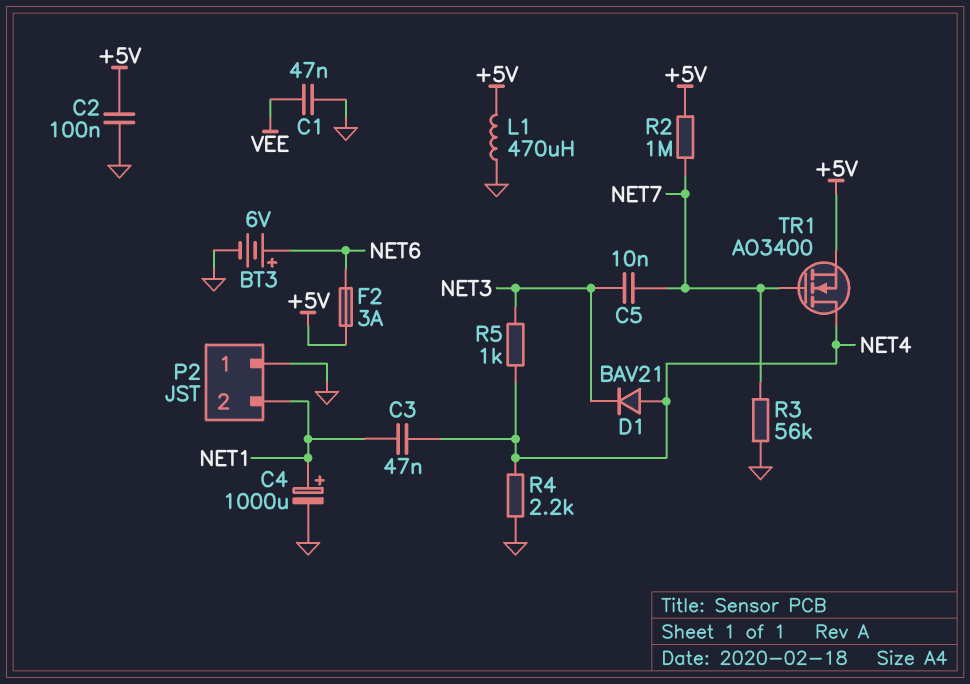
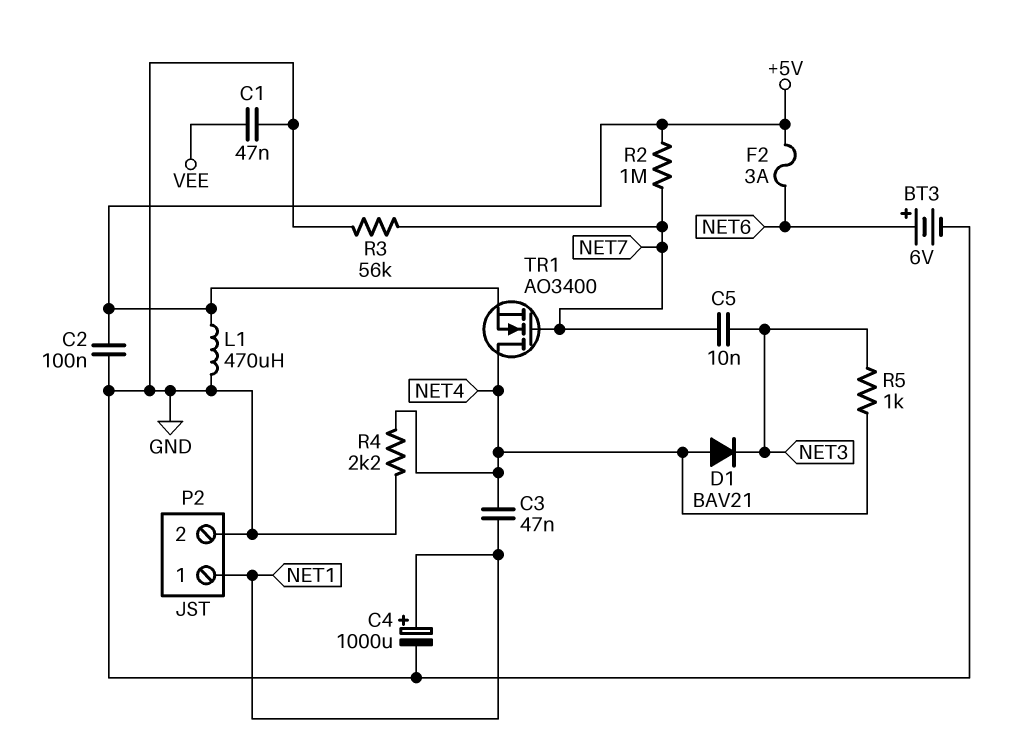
P2 pin 1: GND -> NET1
P2 pin 2: NET1 -> GND

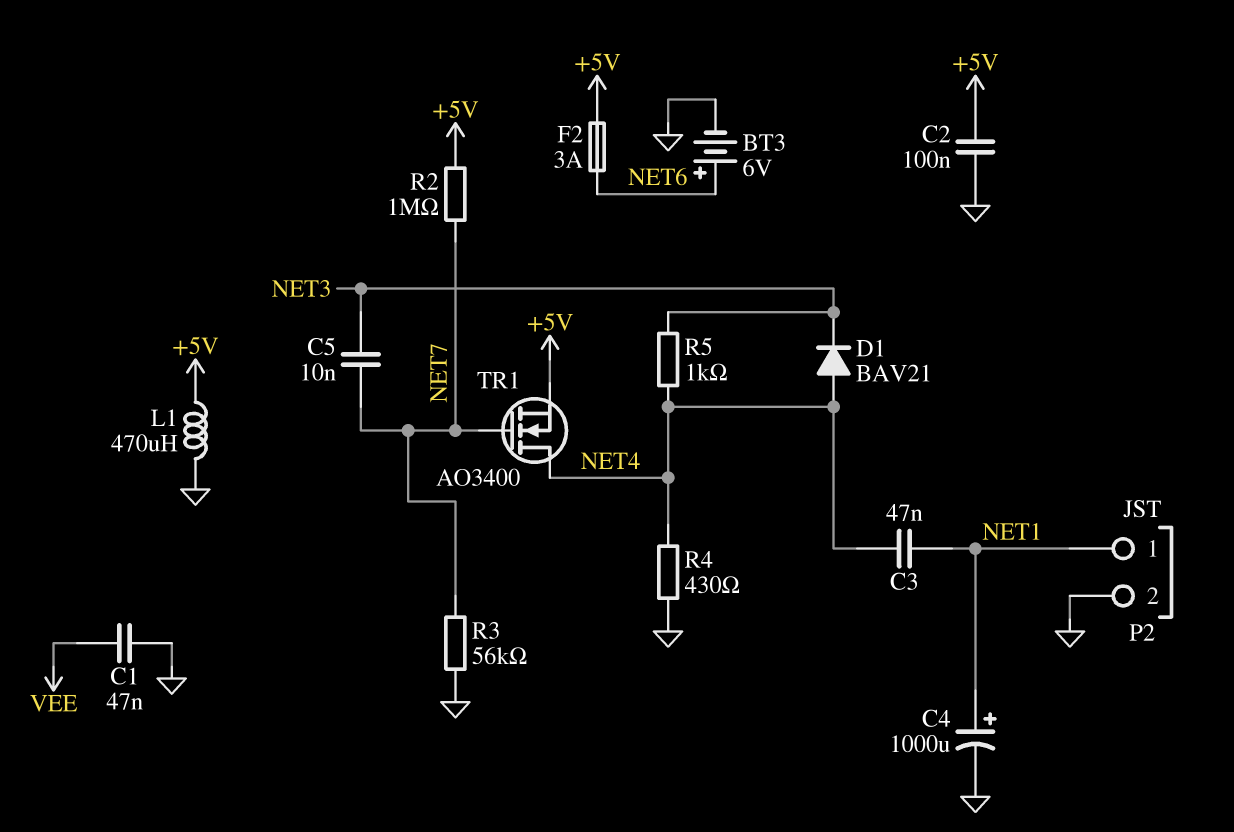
R4: 2.2k (GND, NET4) -> 430 (GND, NET4)

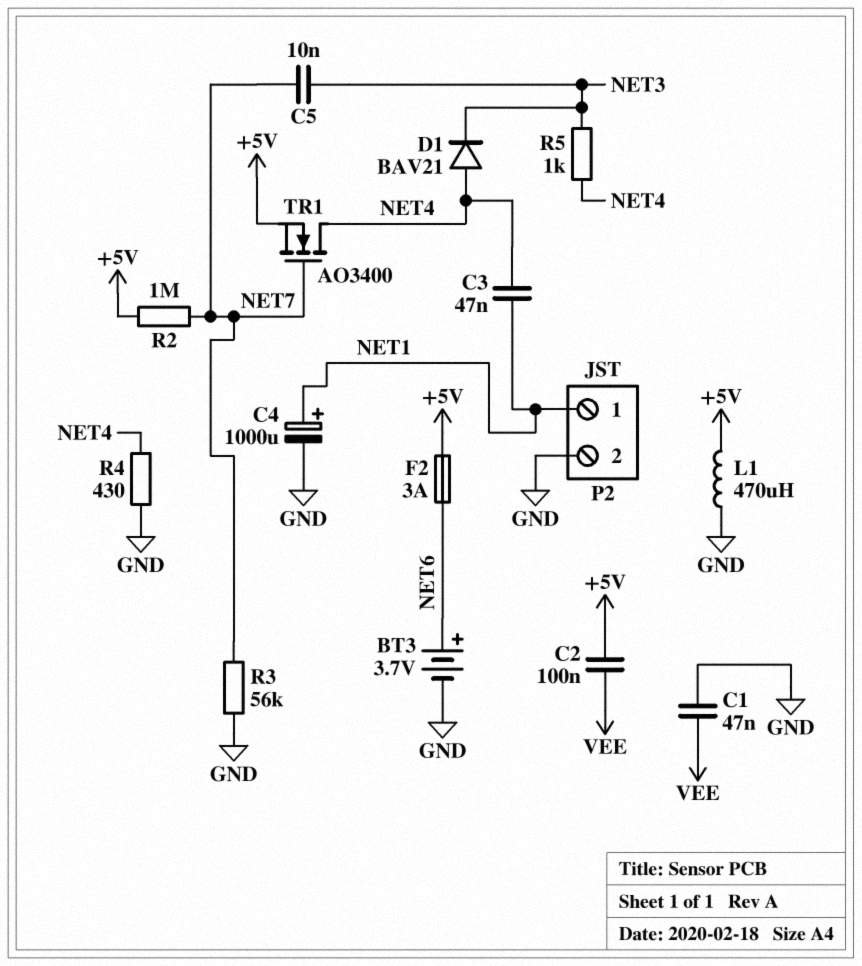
BT3: 6V (plus NET6, minus GND) -> 3.7V (plus NET6, minus GND)
C2: 100nF (+5V, GND) -> 100nF (+5V, VEE)

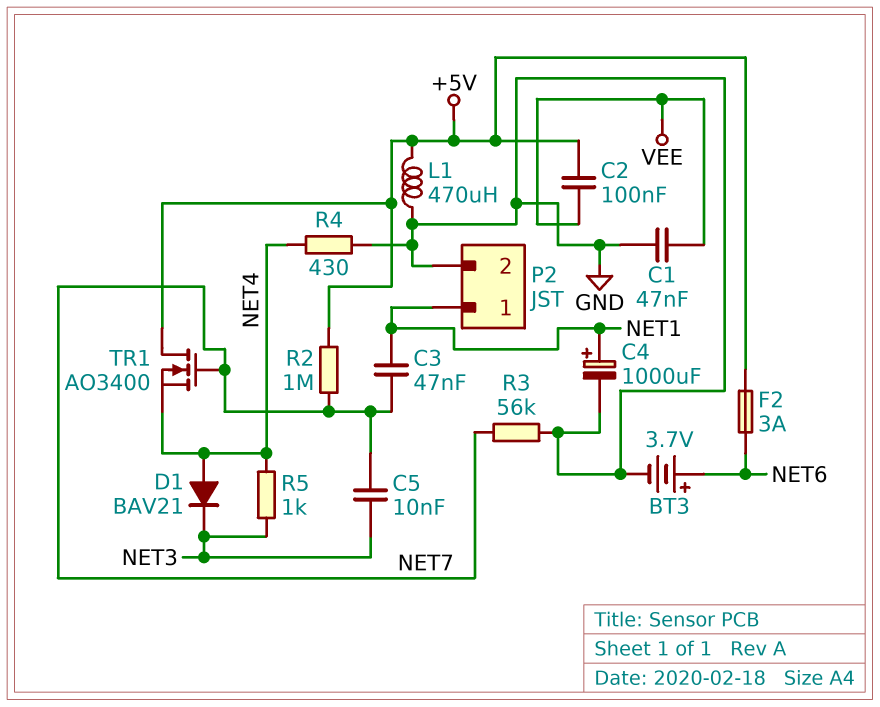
C3: 47nF (NET1, NET4) -> 47nF (NET1, NET7)
TR1: NMOS AO3400 (G NET7, D NET4, S +5V) -> NMOS AO3400 (G NET7, D +5V, S NET4)

